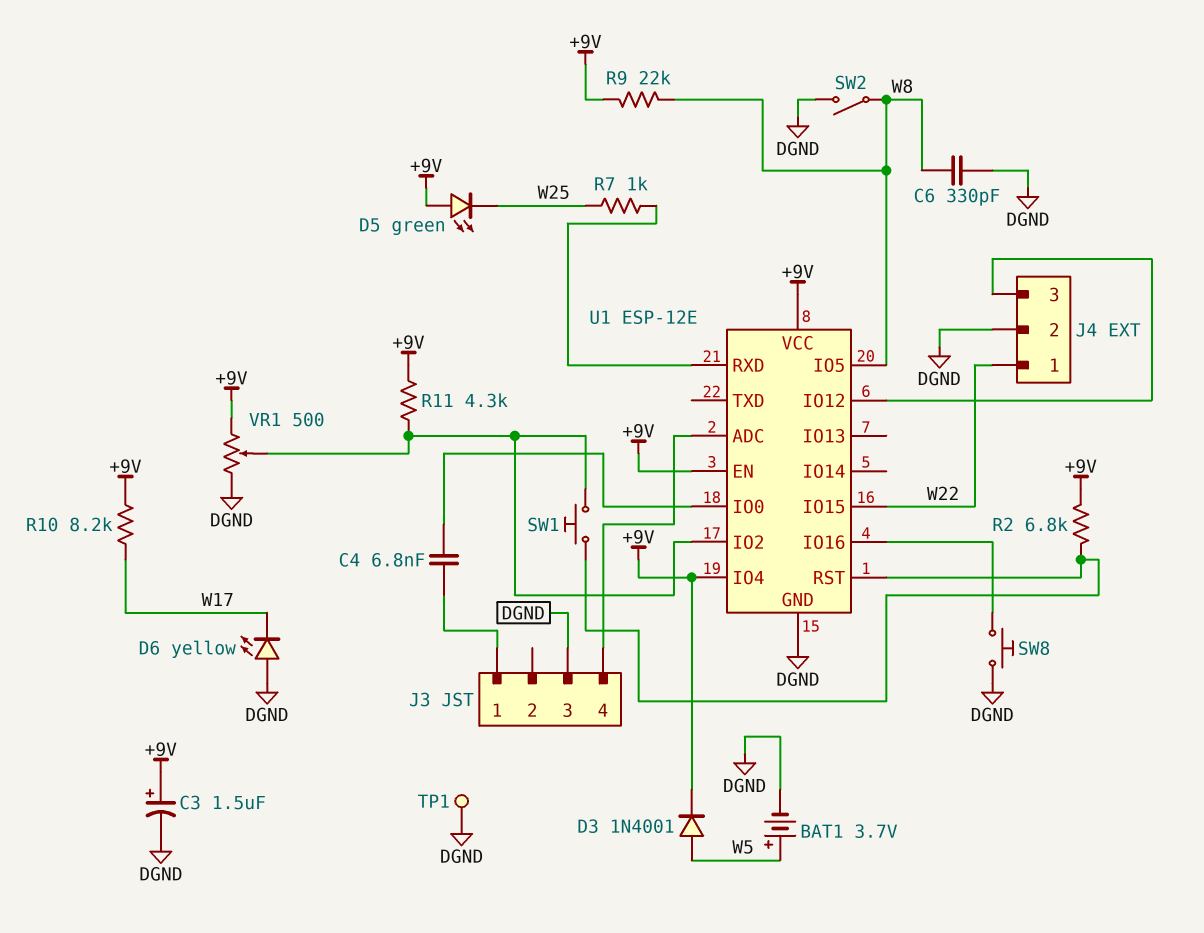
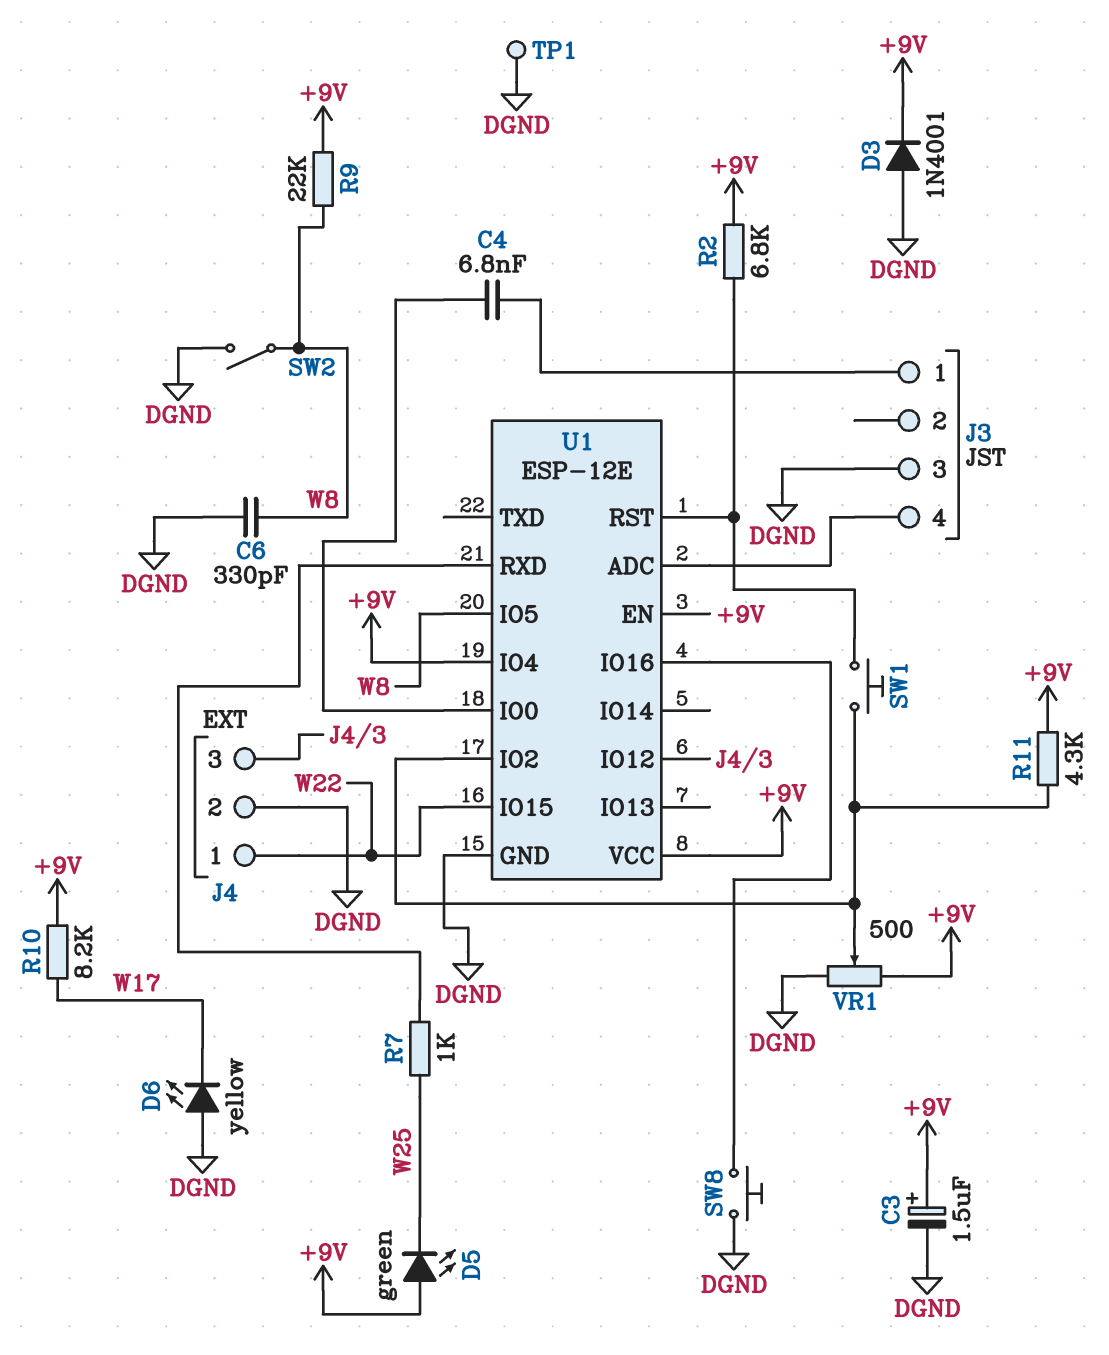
BAT1: 3.7V (plus W5, minus DGND) -> none
D3: diode 1N4001 (A W5, K +9V) -> diode 1N4001 (A DGND, K +9V)

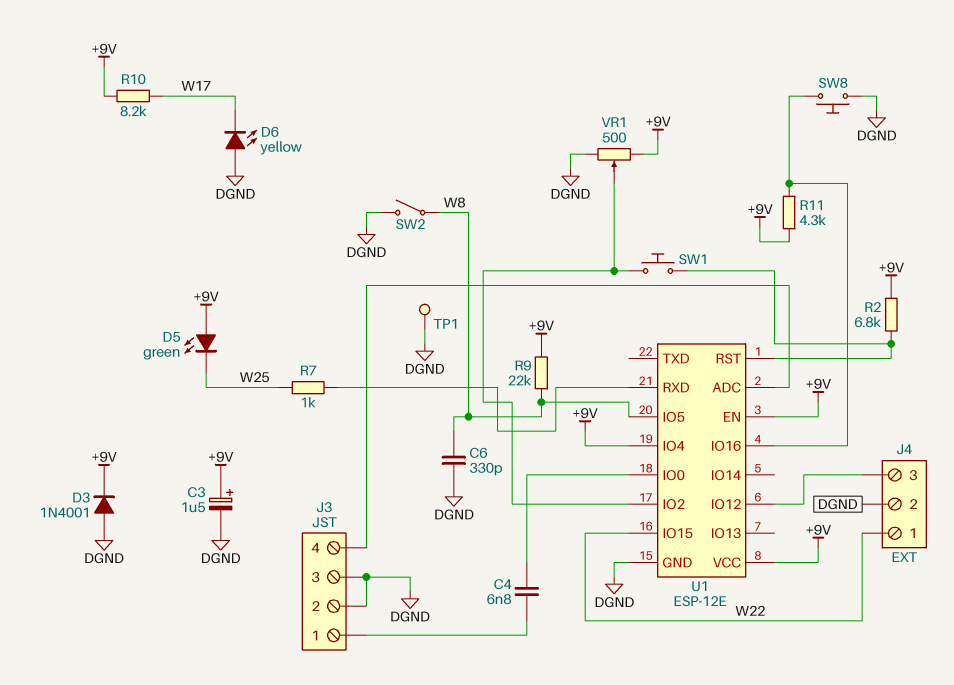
J3 pin 2: none -> DGND
R11: 4.3k (+9V, U1/IO2) -> 4.3k (+9V, U1/IO16)

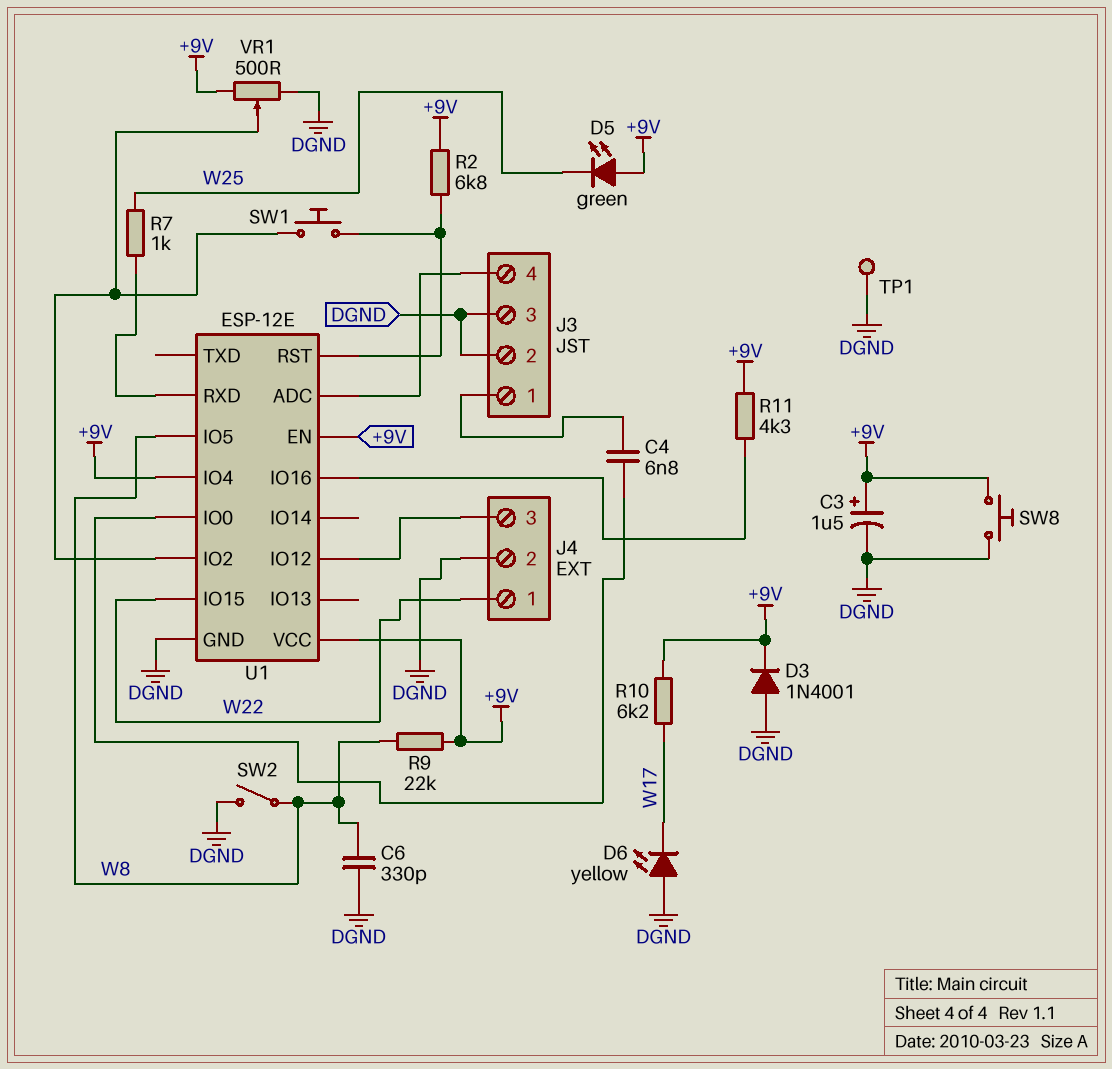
R10: 8.2k (+9V, W17) -> 6.2k (+9V, W17)
SW8: button (DGND, U1/IO16) -> button (+9V, DGND)

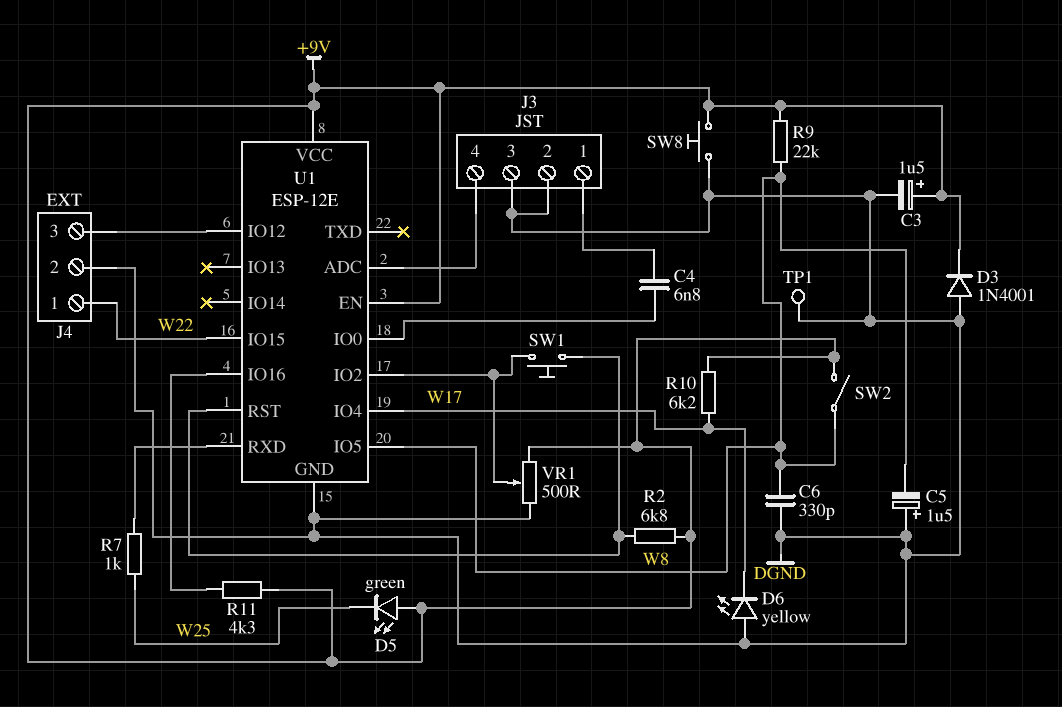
C5: none -> 1.5uF (plus DGND, minus W8)
SW2: switch (DGND, W8) -> switch (+9V, W8)
U1 pin IO4: +9V -> W17

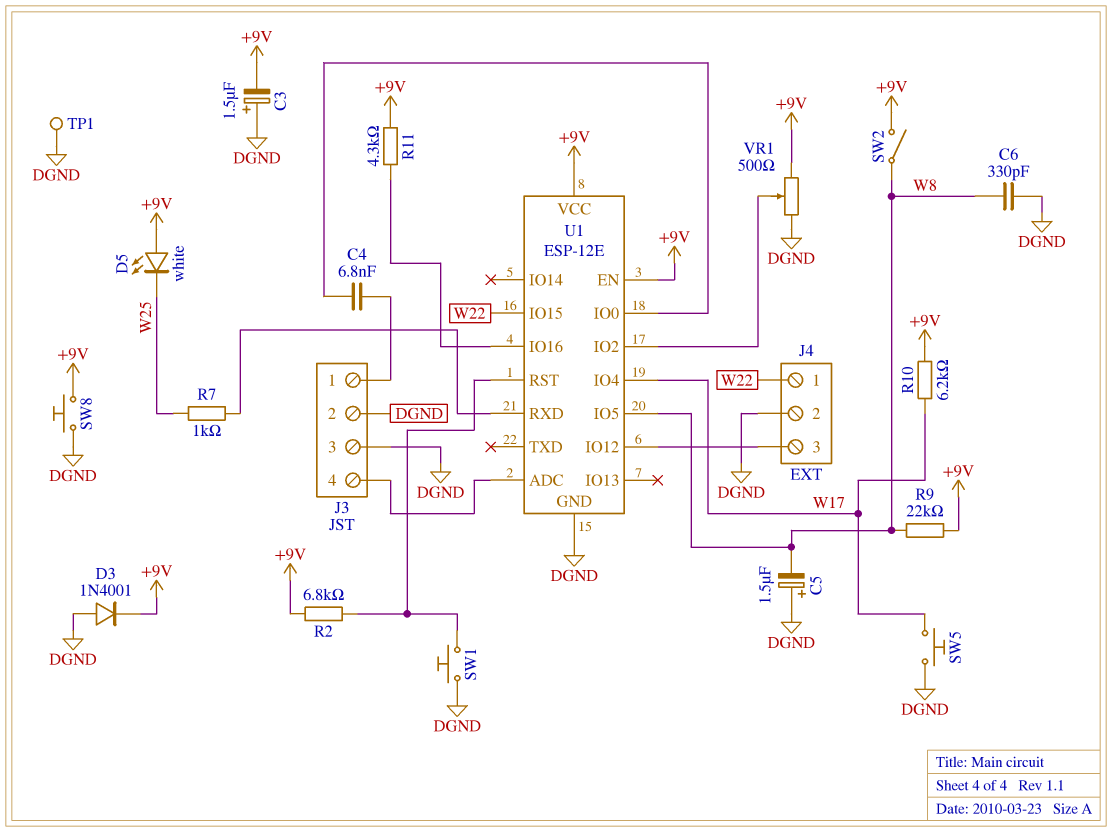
C3: 1.5uF (plus +9V, minus DGND) -> 1.5uF (plus DGND, minus +9V)
D5: LED green (A +9V, K W25) -> LED white (A +9V, K W25)
D6: LED yellow (A DGND, K W17) -> none
SW1: button (U1/IO2, U1/RST) -> button (DGND, U1/RST)
SW5: none -> button (DGND, W17)

